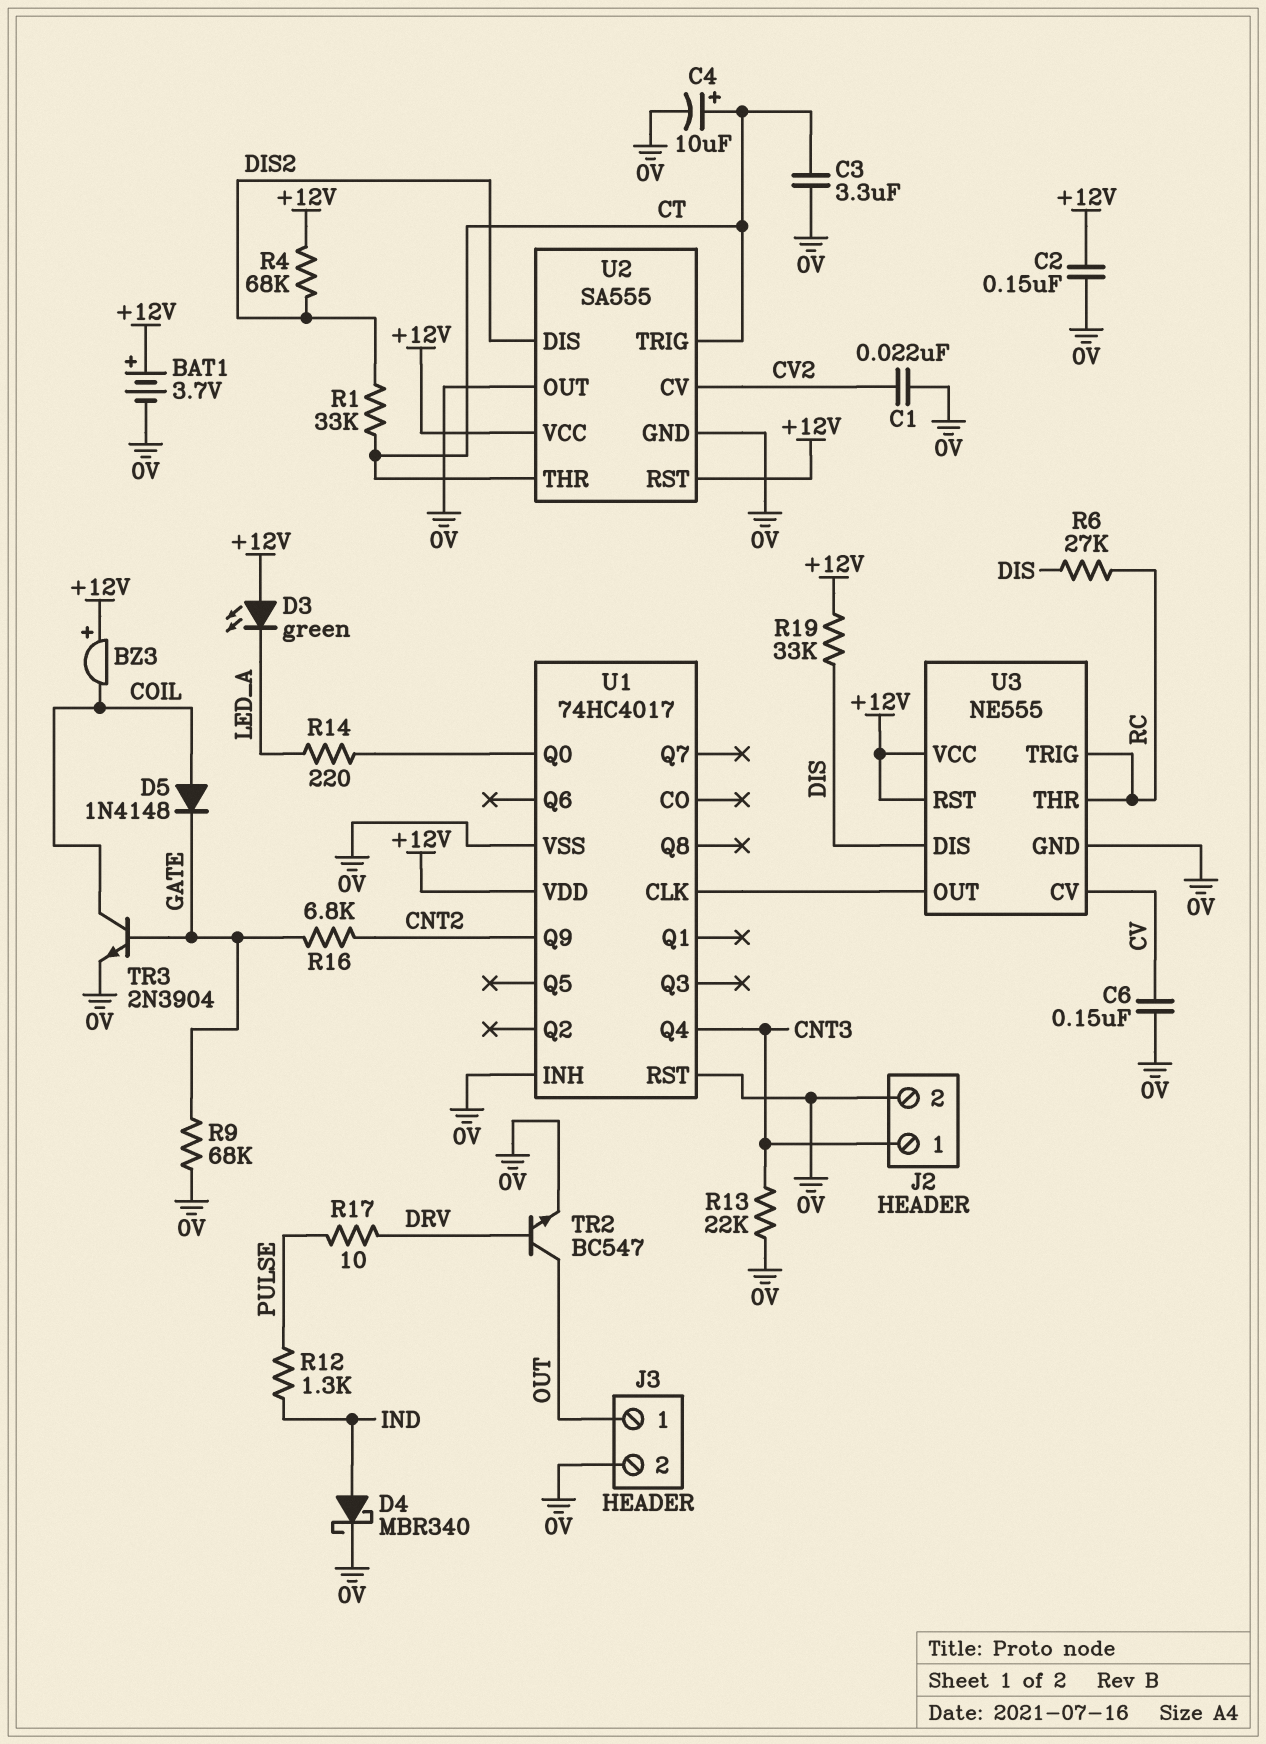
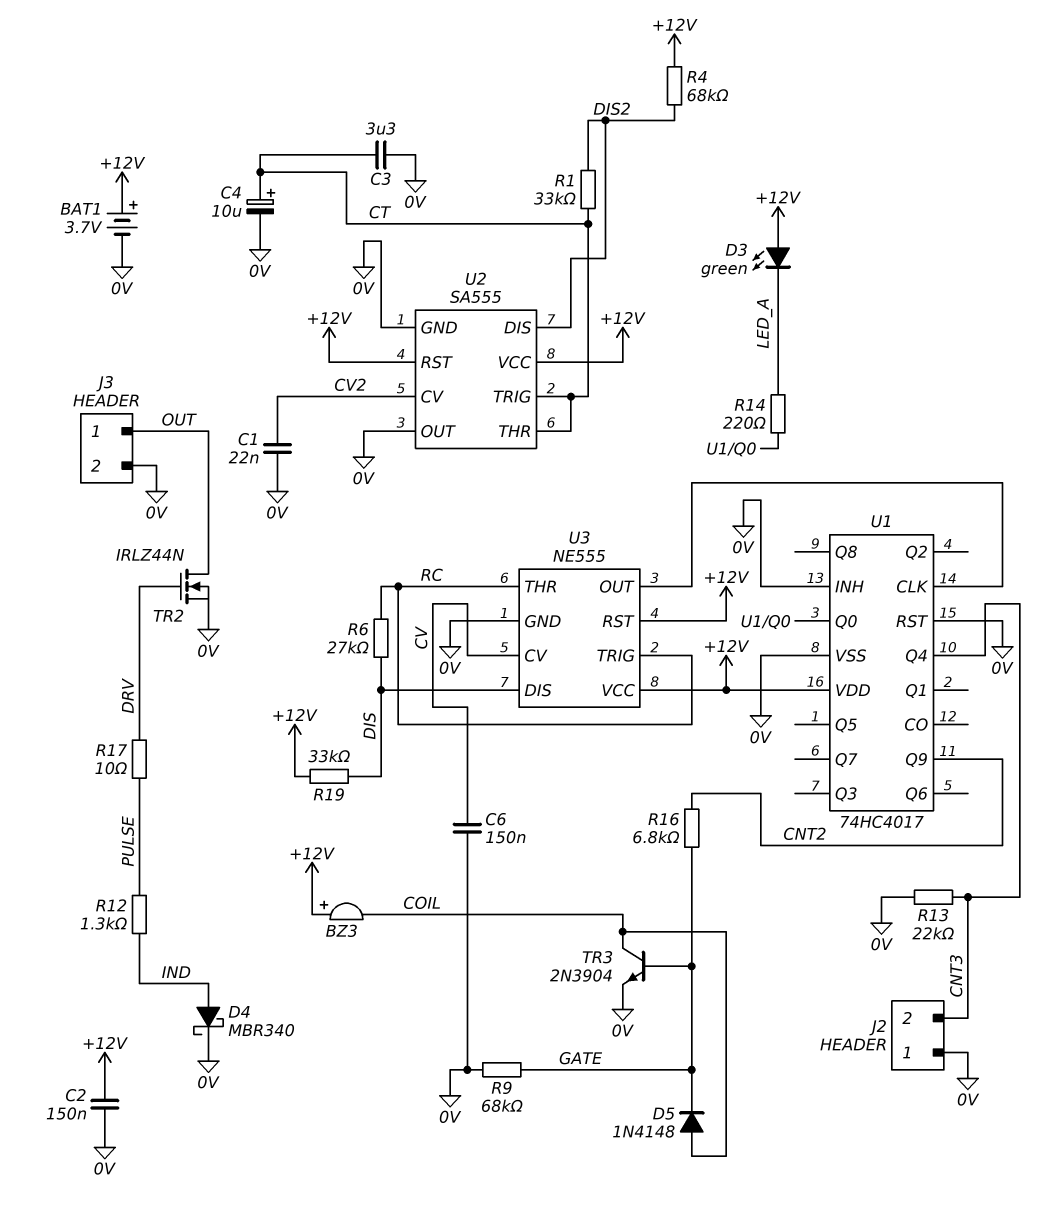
J2 pin 1: CNT3 -> 0V
J2 pin 2: 0V -> CNT3
TR2: NPN BC547 (B DRV, C OUT, E 0V) -> NMOS IRLZ44N (G DRV, D OUT, S 0V)

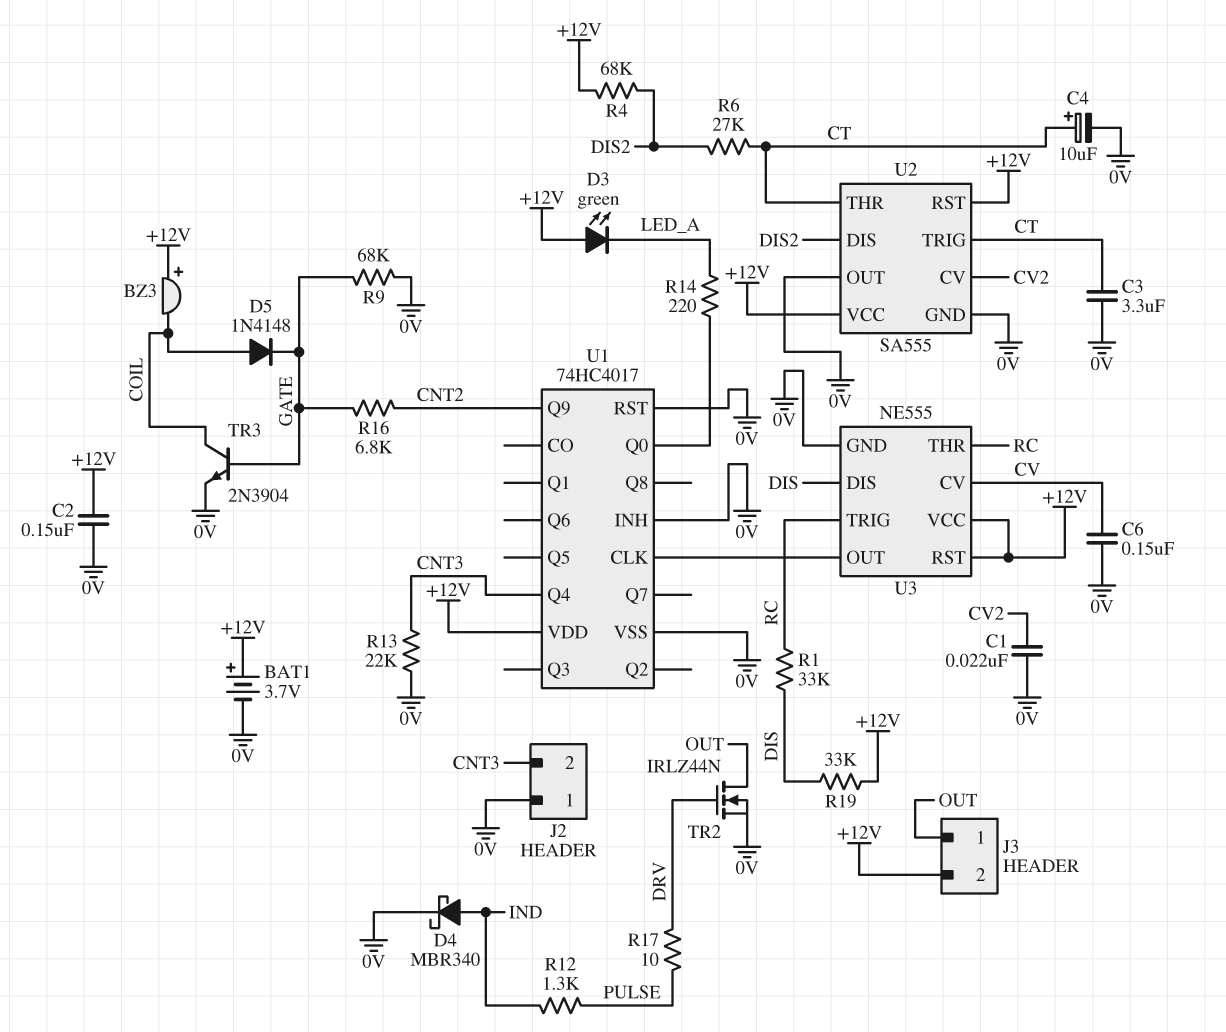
J3 pin 2: 0V -> +12V
R1: 33k (CT, DIS2) -> 33k (DIS, RC)
R6: 27k (DIS, RC) -> 27k (CT, DIS2)

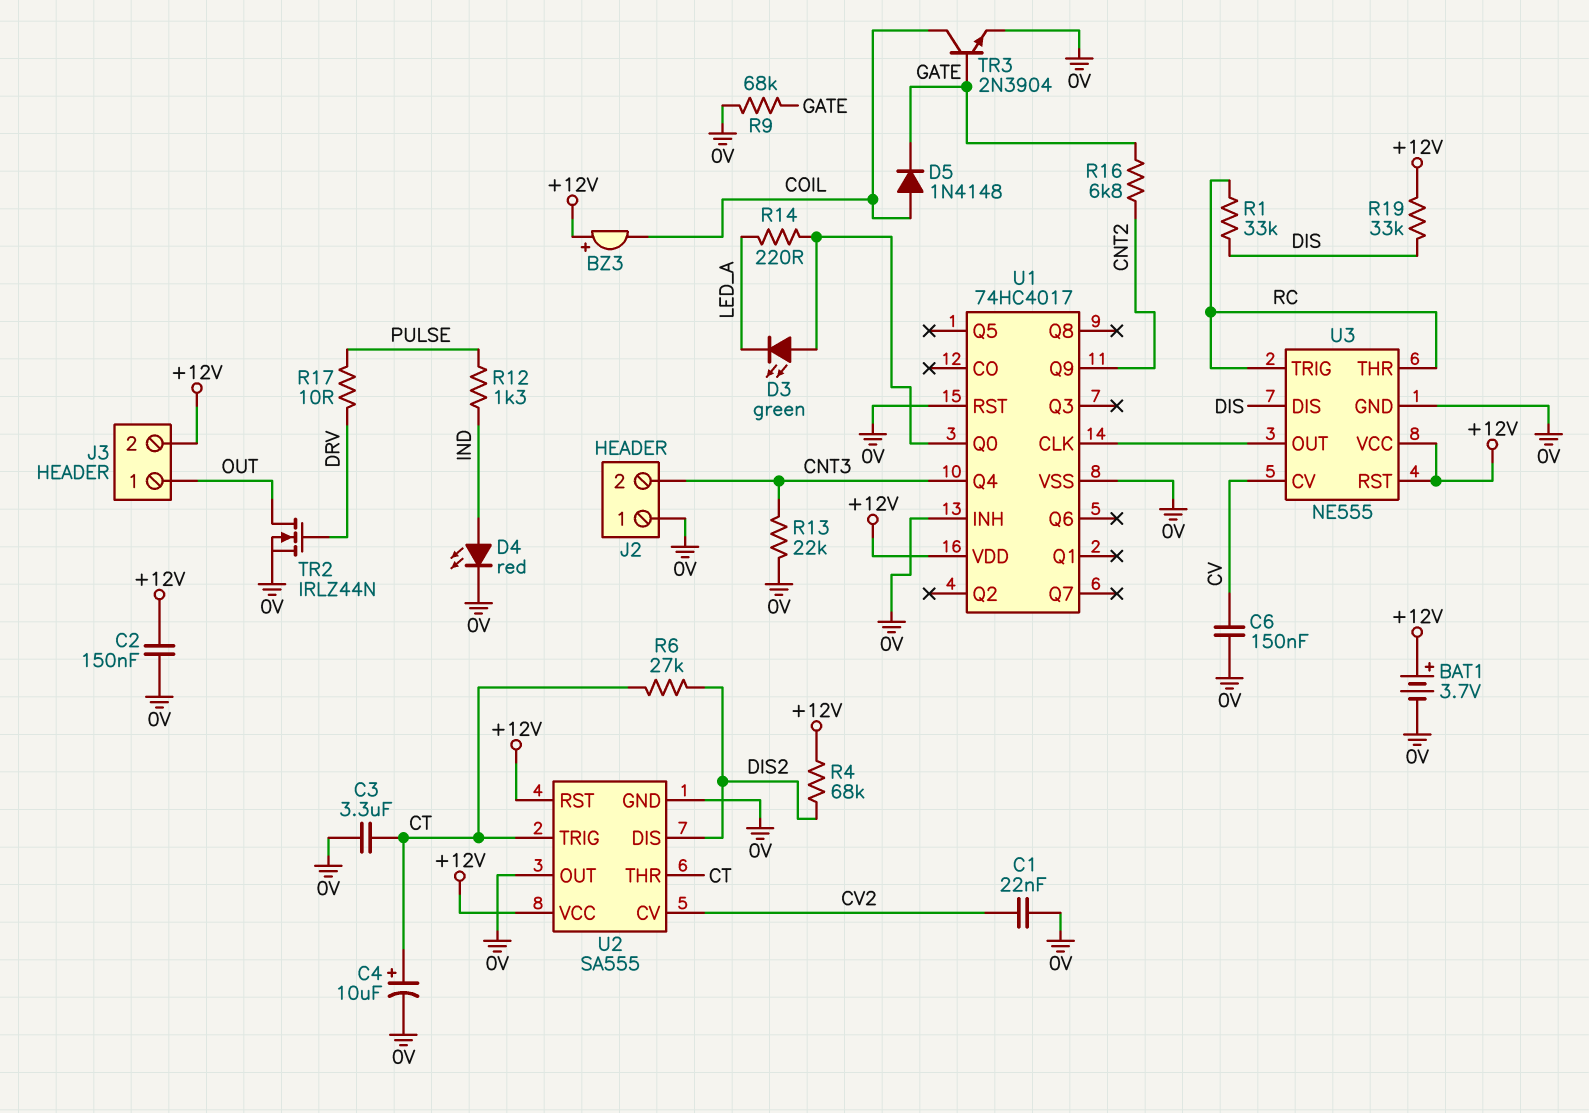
D3: LED green (A +12V, K LED_A) -> LED green (A U1/Q0, K LED_A)
D4: schottky MBR340 (A IND, K 0V) -> LED red (A IND, K 0V)

